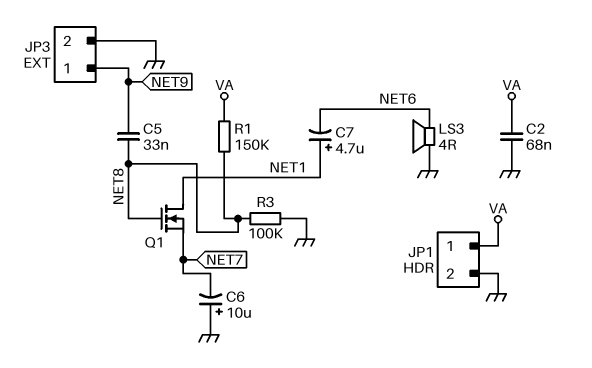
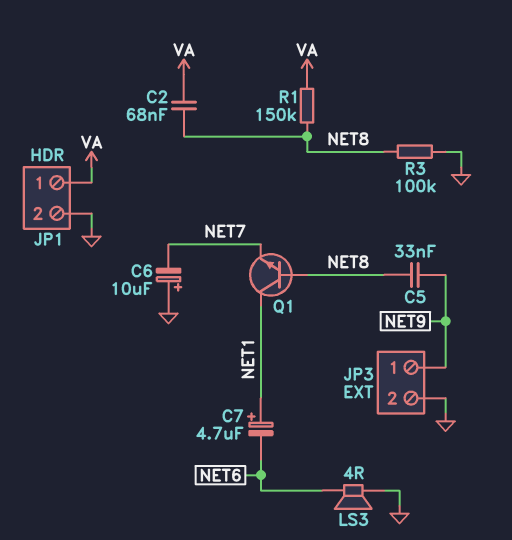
C2: 68nF (GND, VA) -> 68nF (NET8, VA)
Q1: NMOS (G NET8, D NET1, S NET7) -> NPN (B NET8, C NET1, E NET7)

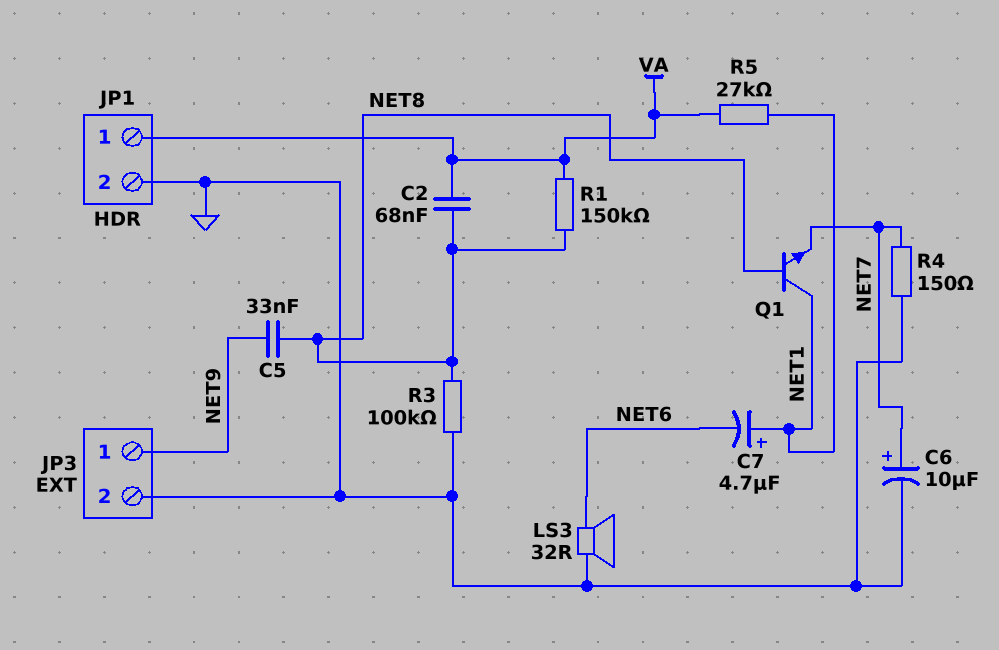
C6: 10uF (plus GND, minus NET7) -> 10uF (plus NET7, minus GND)
LS3: speaker 4R (GND, NET6) -> speaker 32R (GND, NET6)
R4: none -> 150 (GND, NET7)
R5: none -> 27k (NET1, VA)

